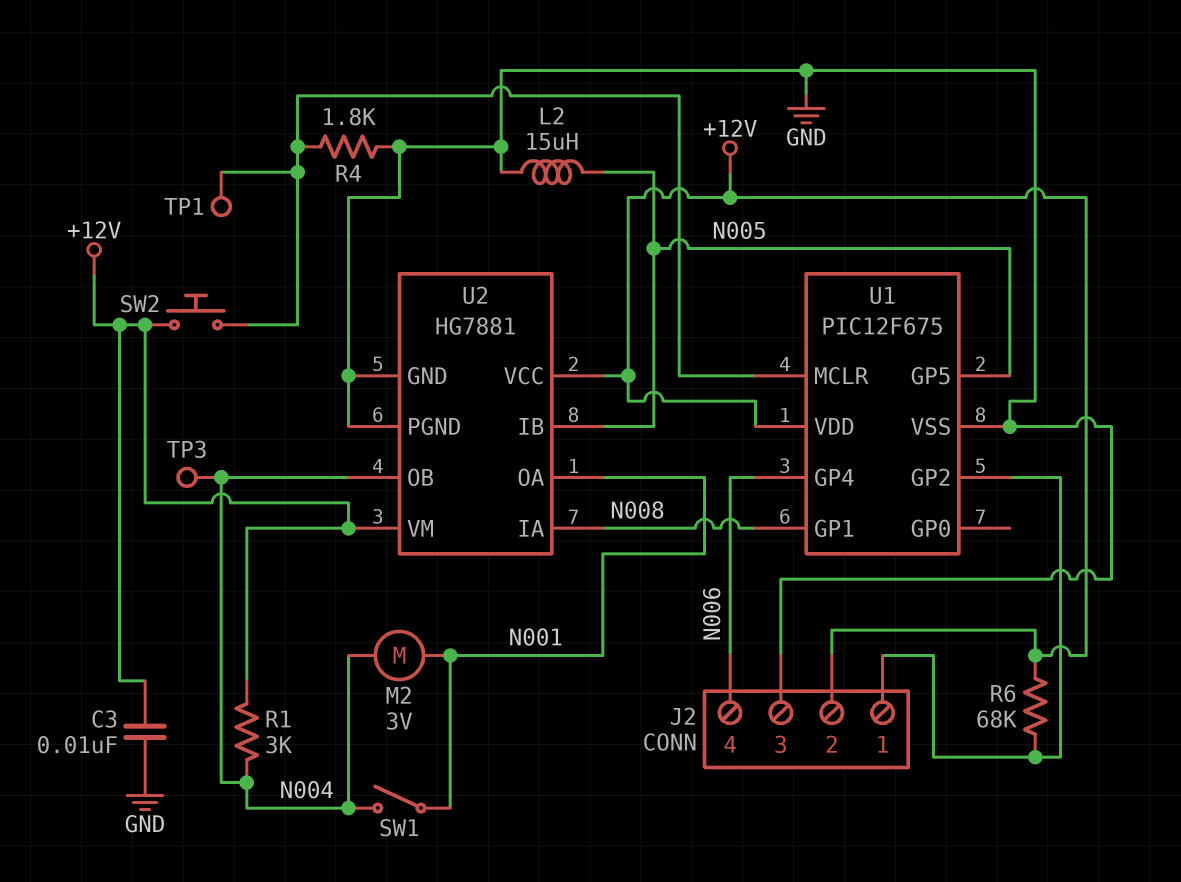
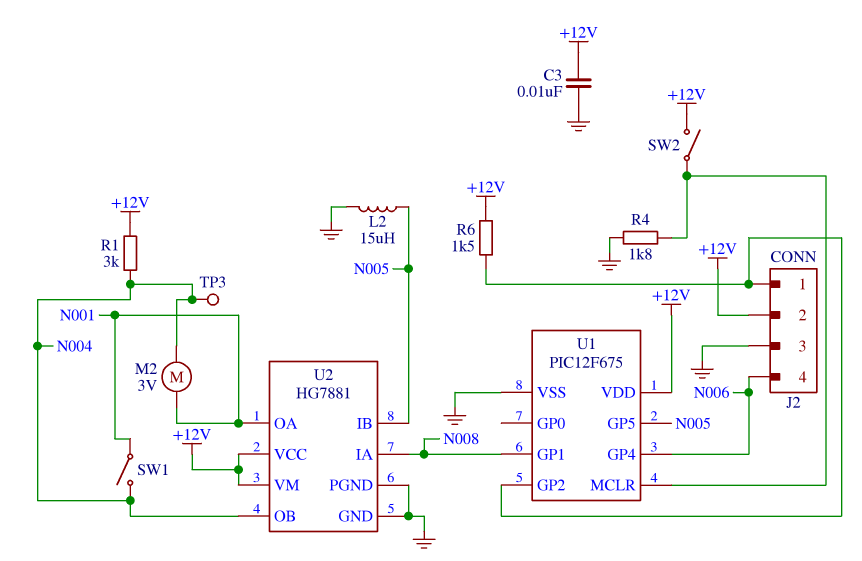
R6: 68k (+12V, J2/1) -> 1.5k (+12V, J2/1)
SW2: button (+12V, U1/MCLR) -> switch (+12V, U1/MCLR)
TP1: test point (U1/MCLR) -> none

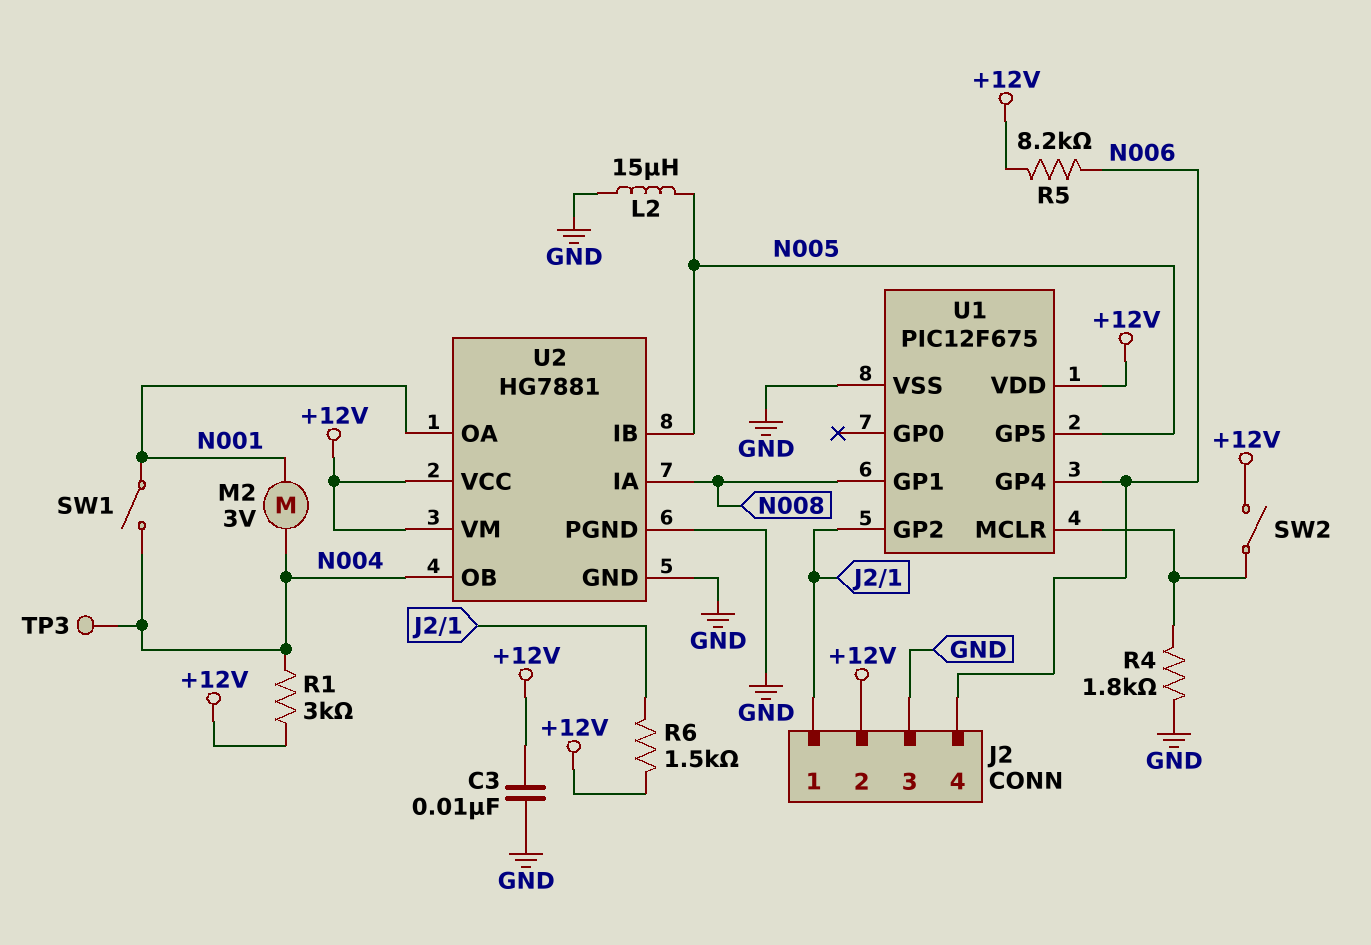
R5: none -> 8.2k (+12V, N006)

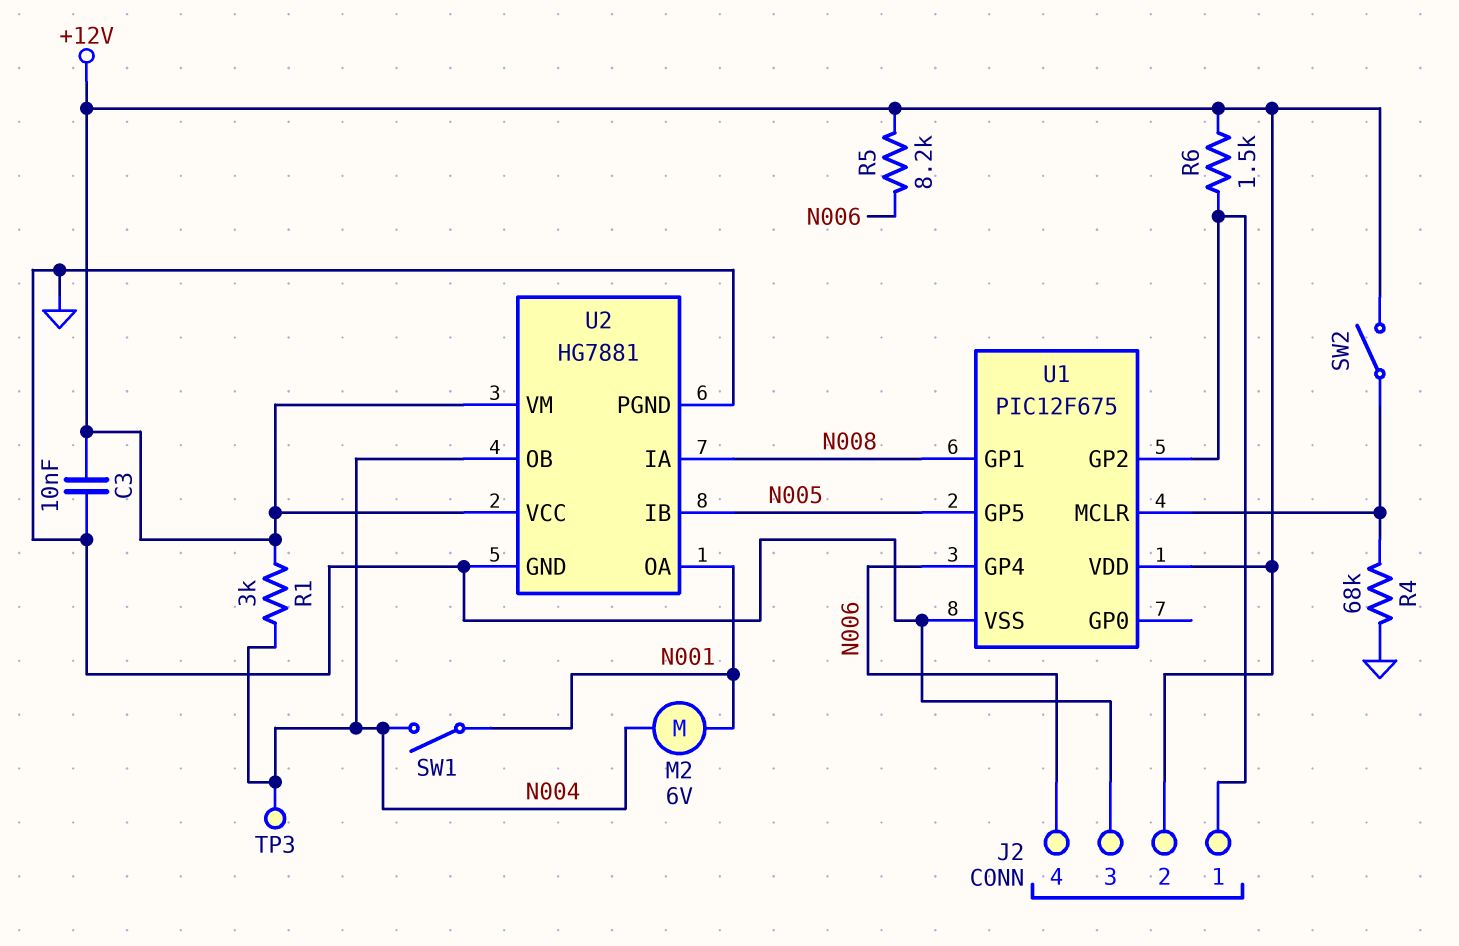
L2: 15uH (GND, N005) -> none
M2: motor 3V (N001, N004) -> motor 6V (N001, N004)
R4: 1.8k (GND, U1/MCLR) -> 68k (GND, U1/MCLR)

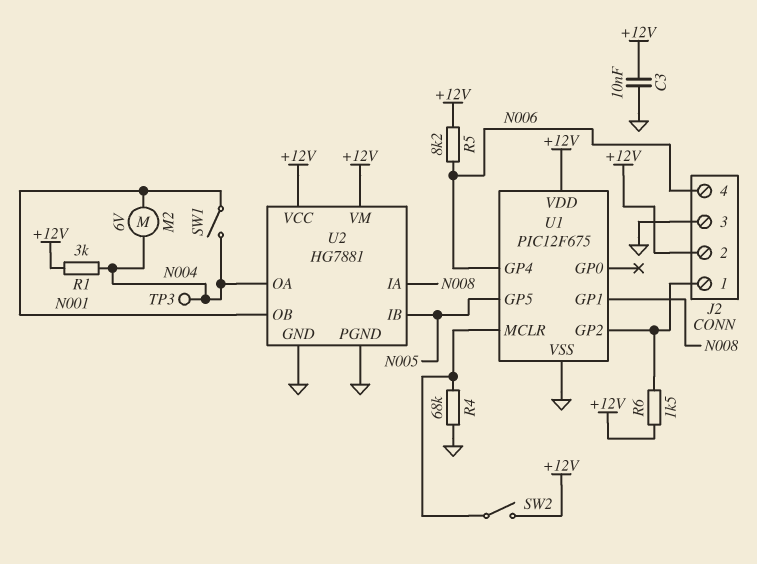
U2 pin OA: N001 -> N004
U2 pin OB: N004 -> N001

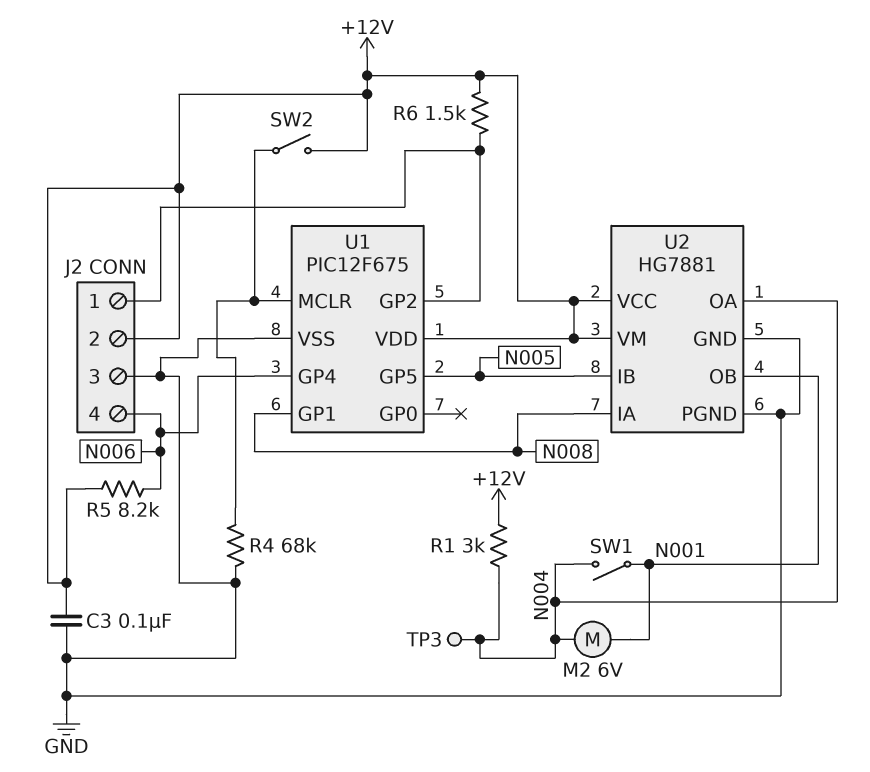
C3: 10nF (+12V, GND) -> 100nF (+12V, GND)

